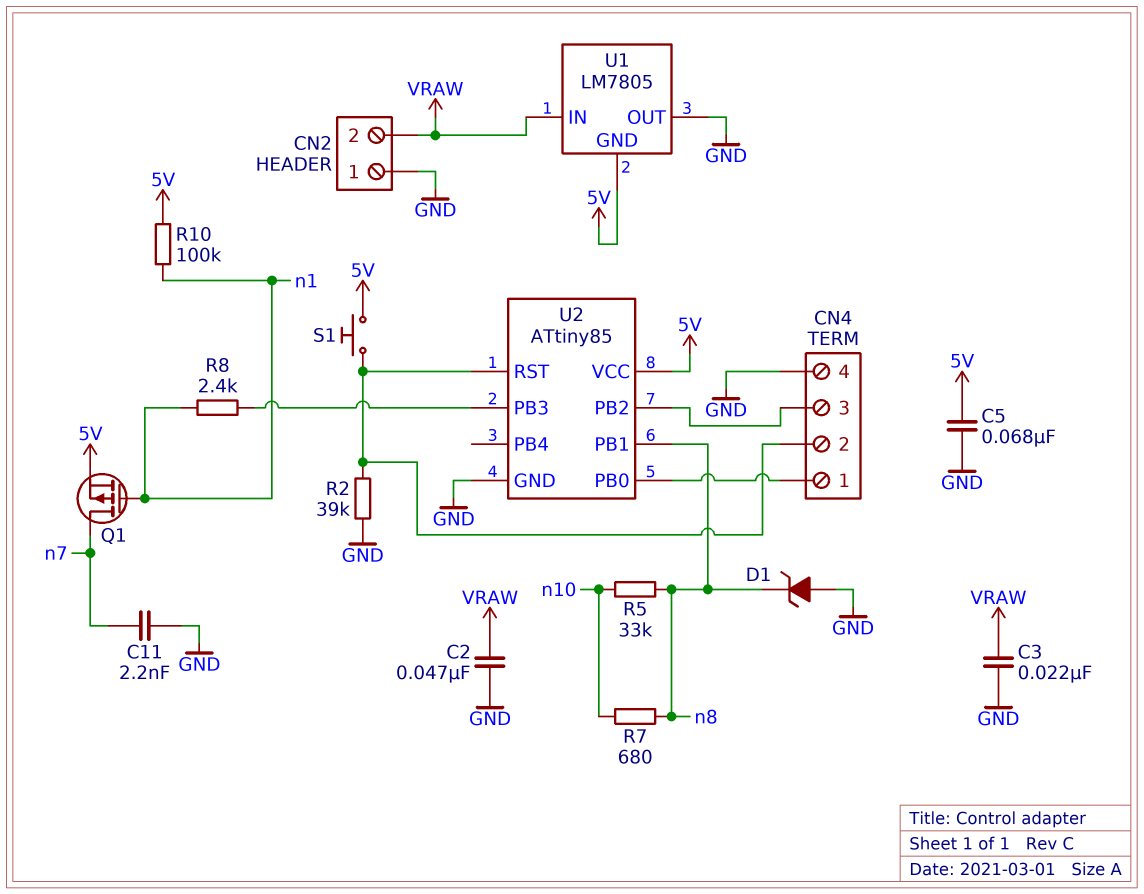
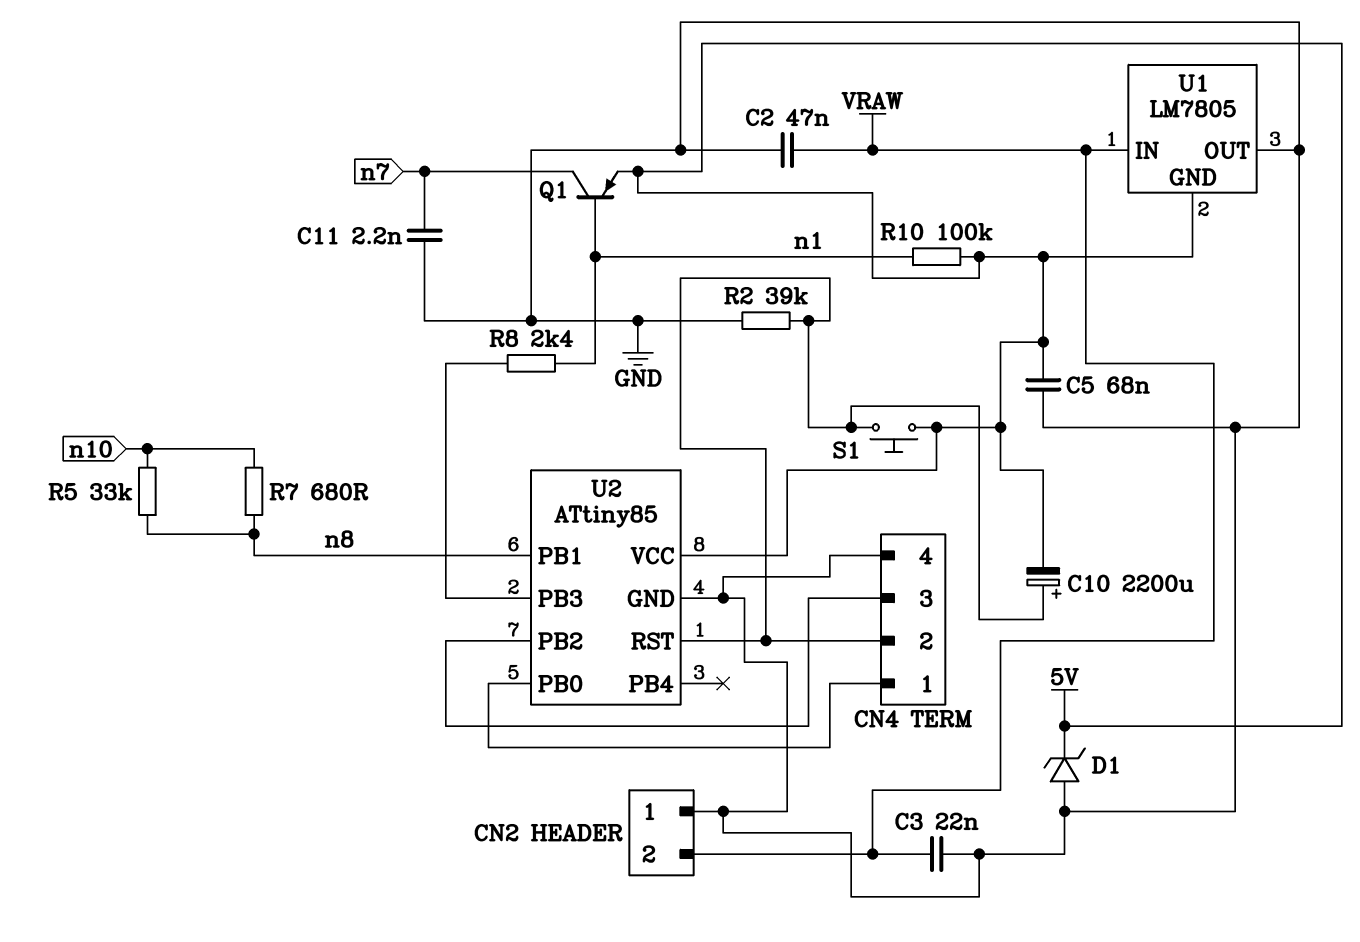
C10: none -> 2200uF (plus CN4/2, minus 5V)
D1: zener (A GND, K n8) -> zener (A GND, K 5V)
Q1: PMOS (G n1, D n7, S 5V) -> PNP (B n1, C n7, E 5V)

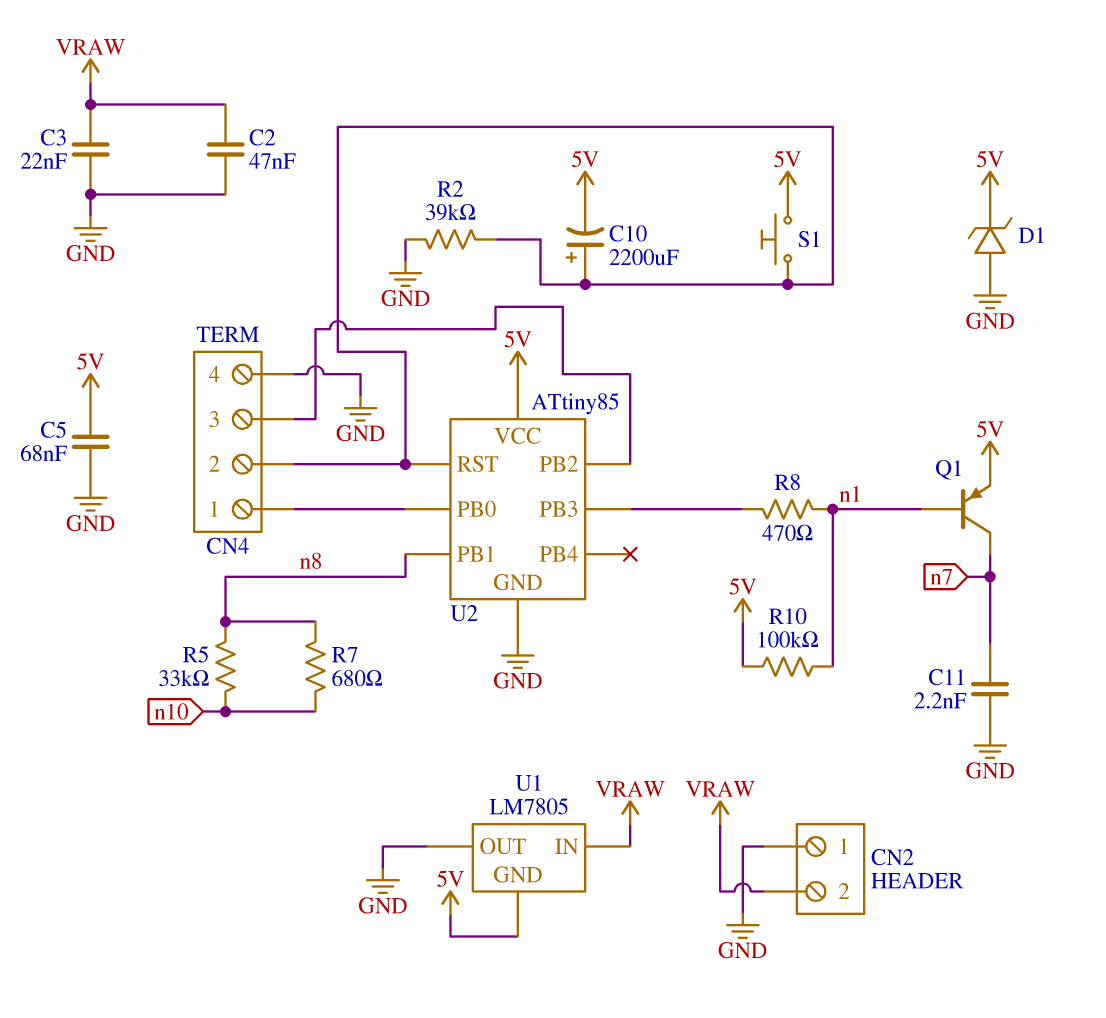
R8: 2.4k (U2/PB3, n1) -> 470 (U2/PB3, n1)

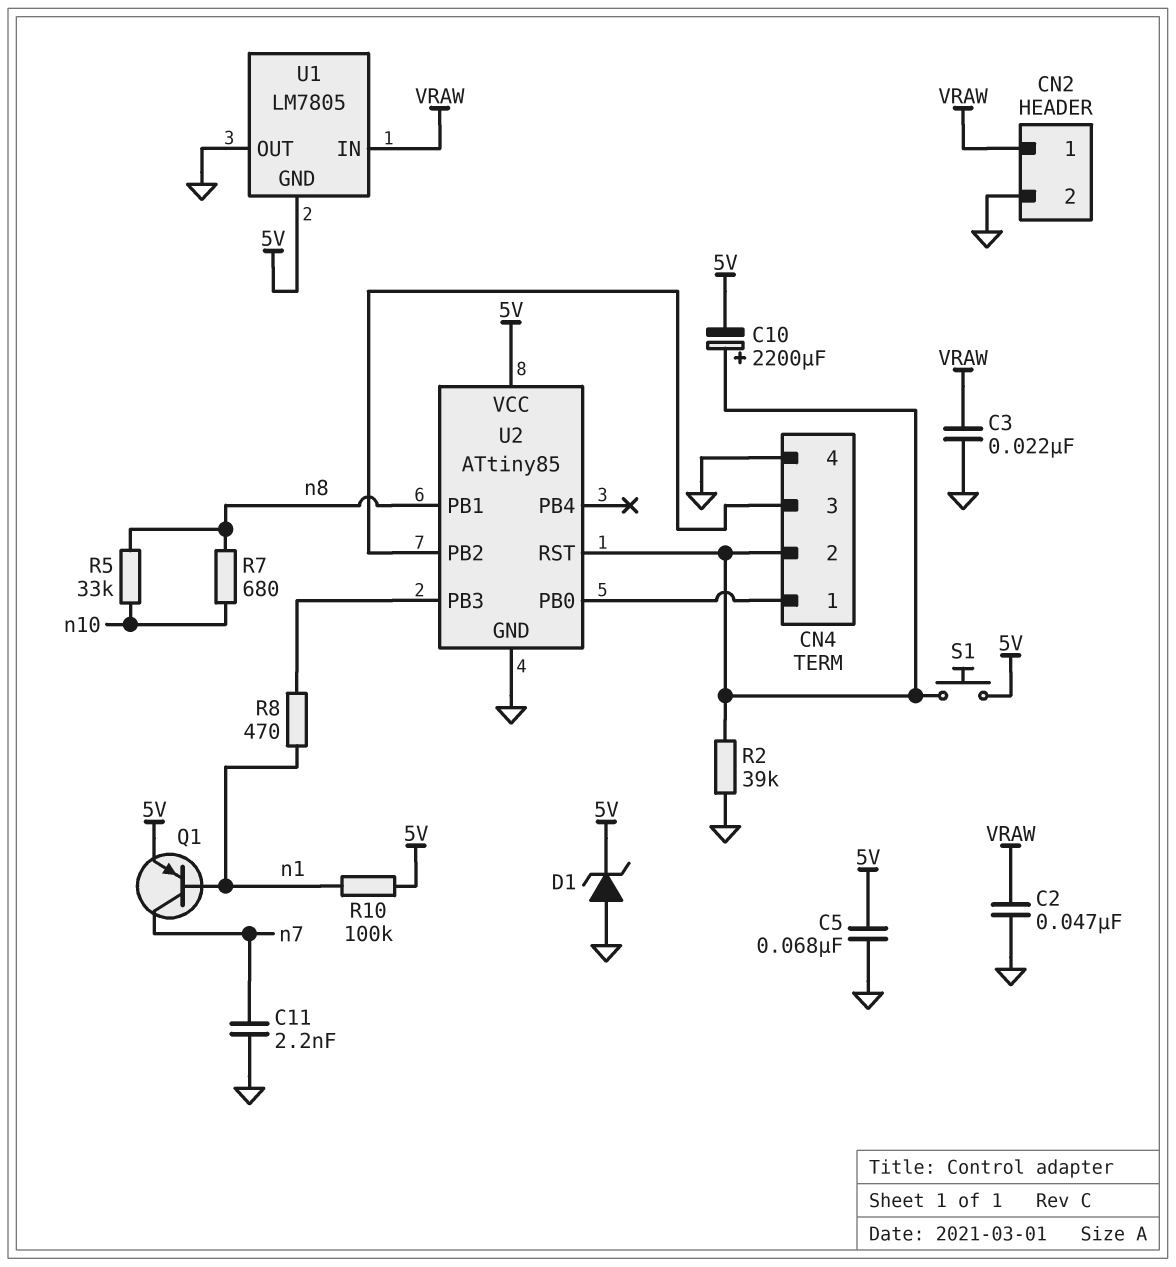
CN2 pin 1: GND -> VRAW
CN2 pin 2: VRAW -> GND

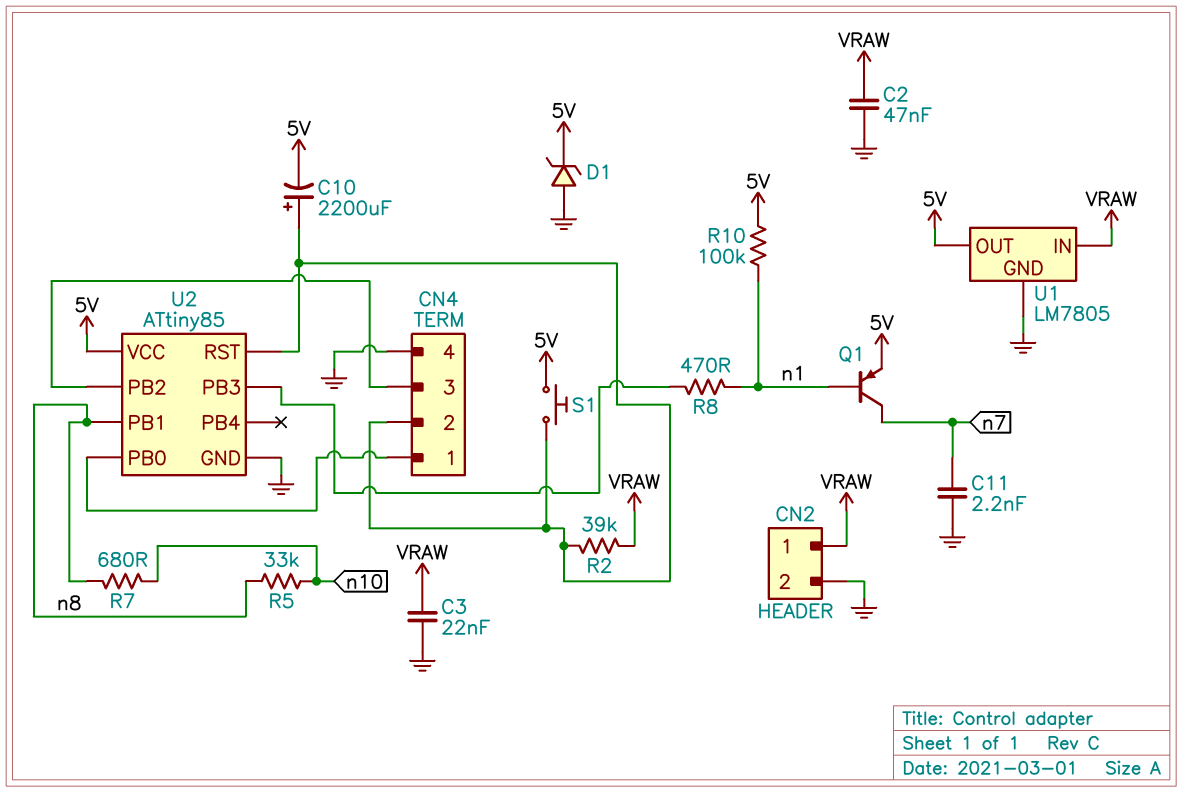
C5: 68nF (5V, GND) -> none
R2: 39k (CN4/2, GND) -> 39k (CN4/2, VRAW)
U1 pin GND: 5V -> GND
U1 pin OUT: GND -> 5V

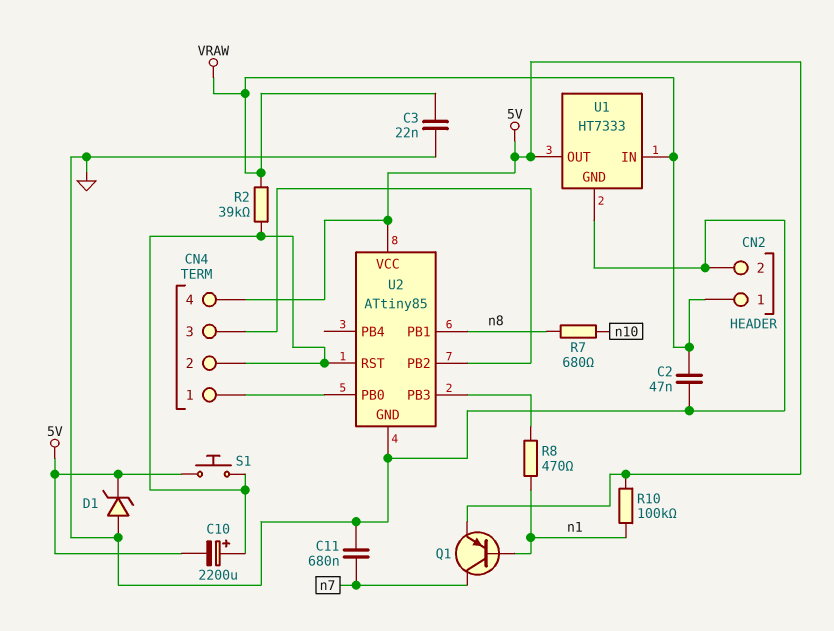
C11: 2.2nF (GND, n7) -> 680nF (GND, n7)
CN4 pin 4: GND -> 5V
R5: 33k (n8, n10) -> none
U1: LM7805 -> HT7333

